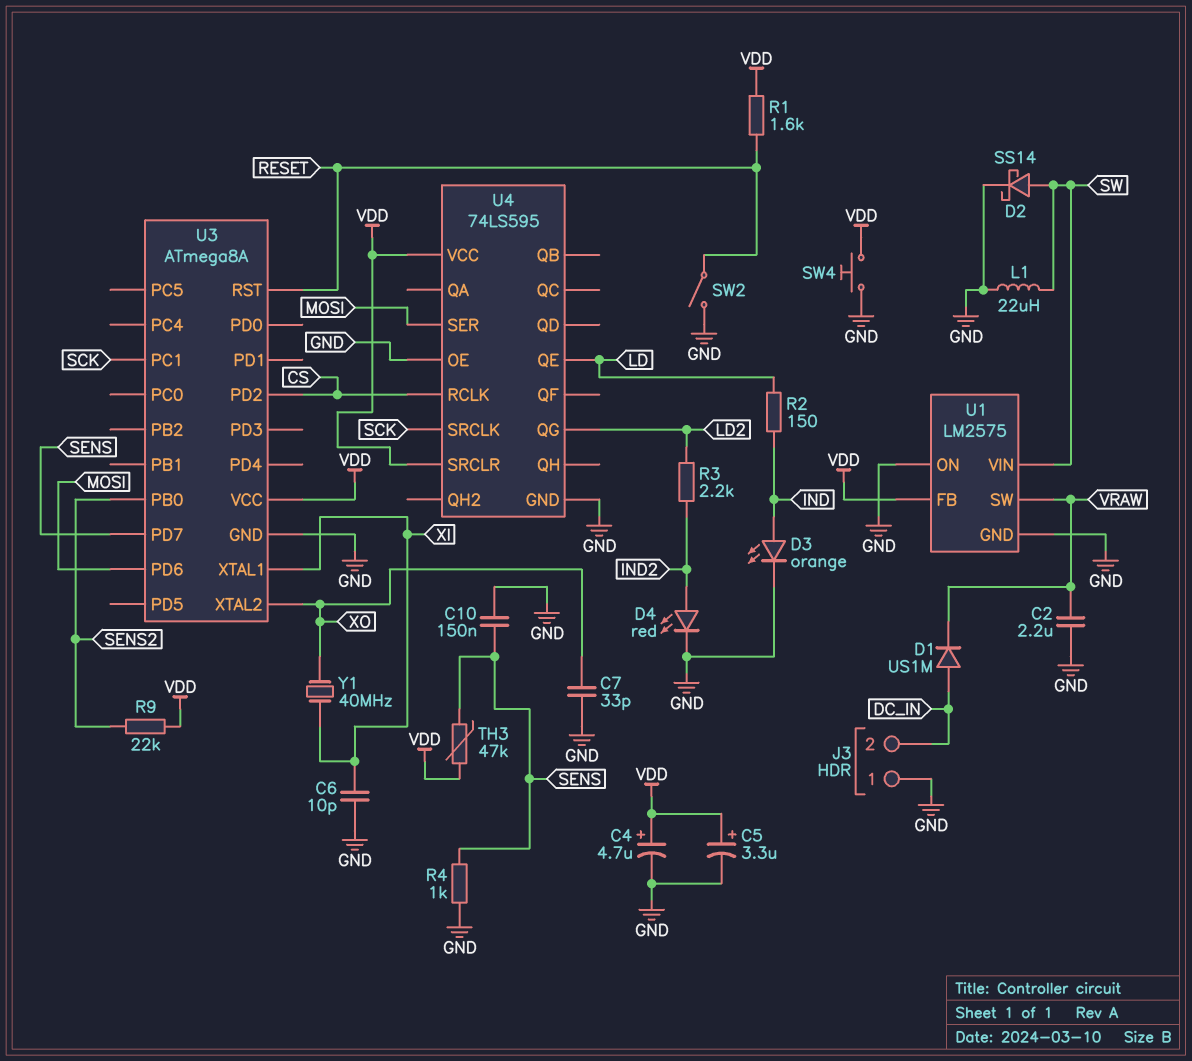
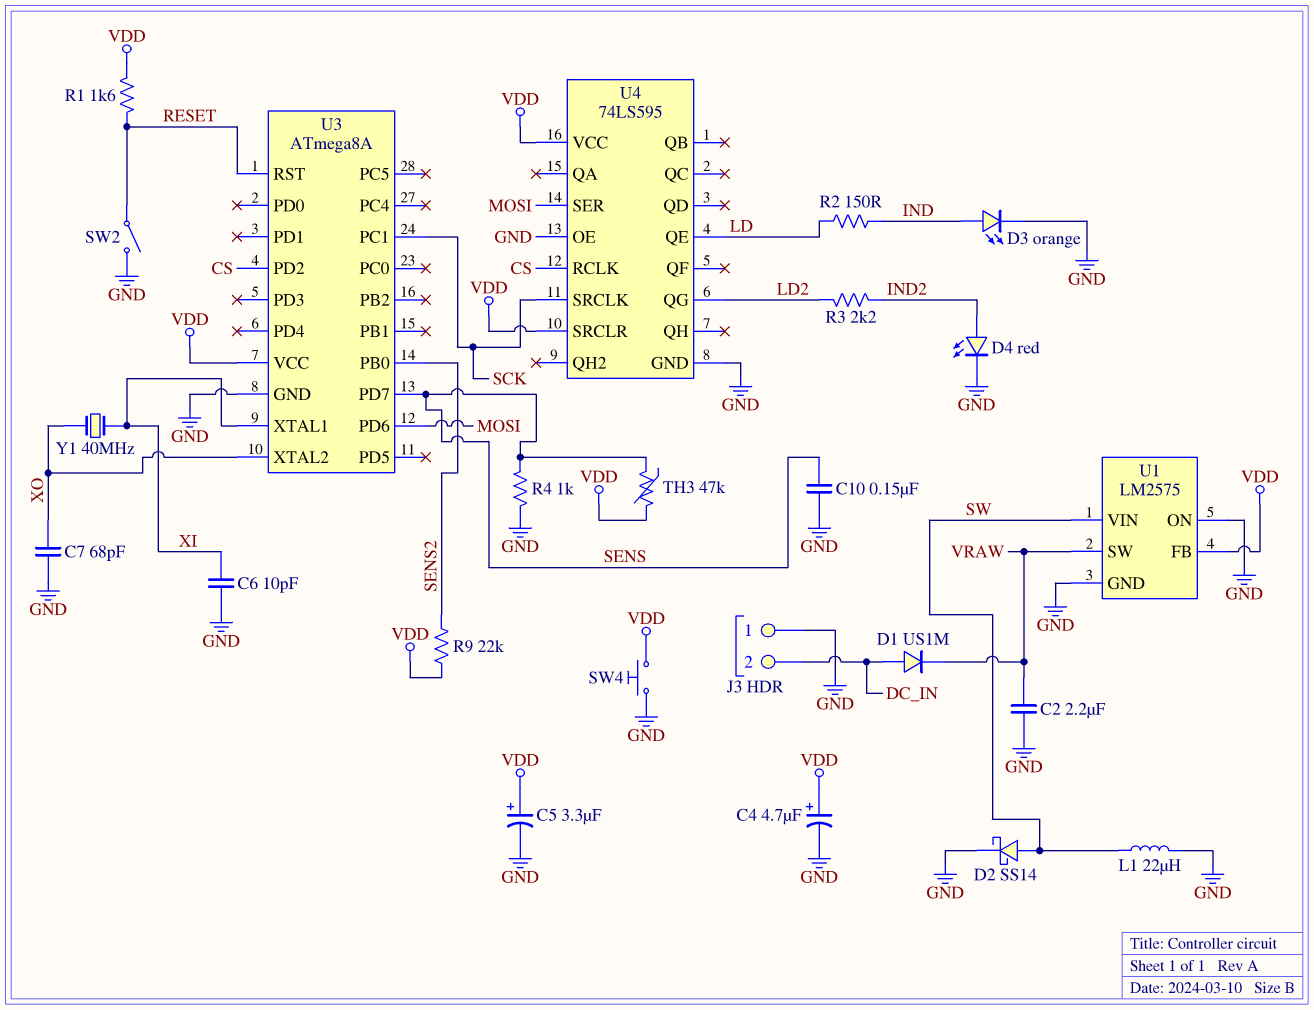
C7: 33pF (GND, XO) -> 68pF (GND, XO)

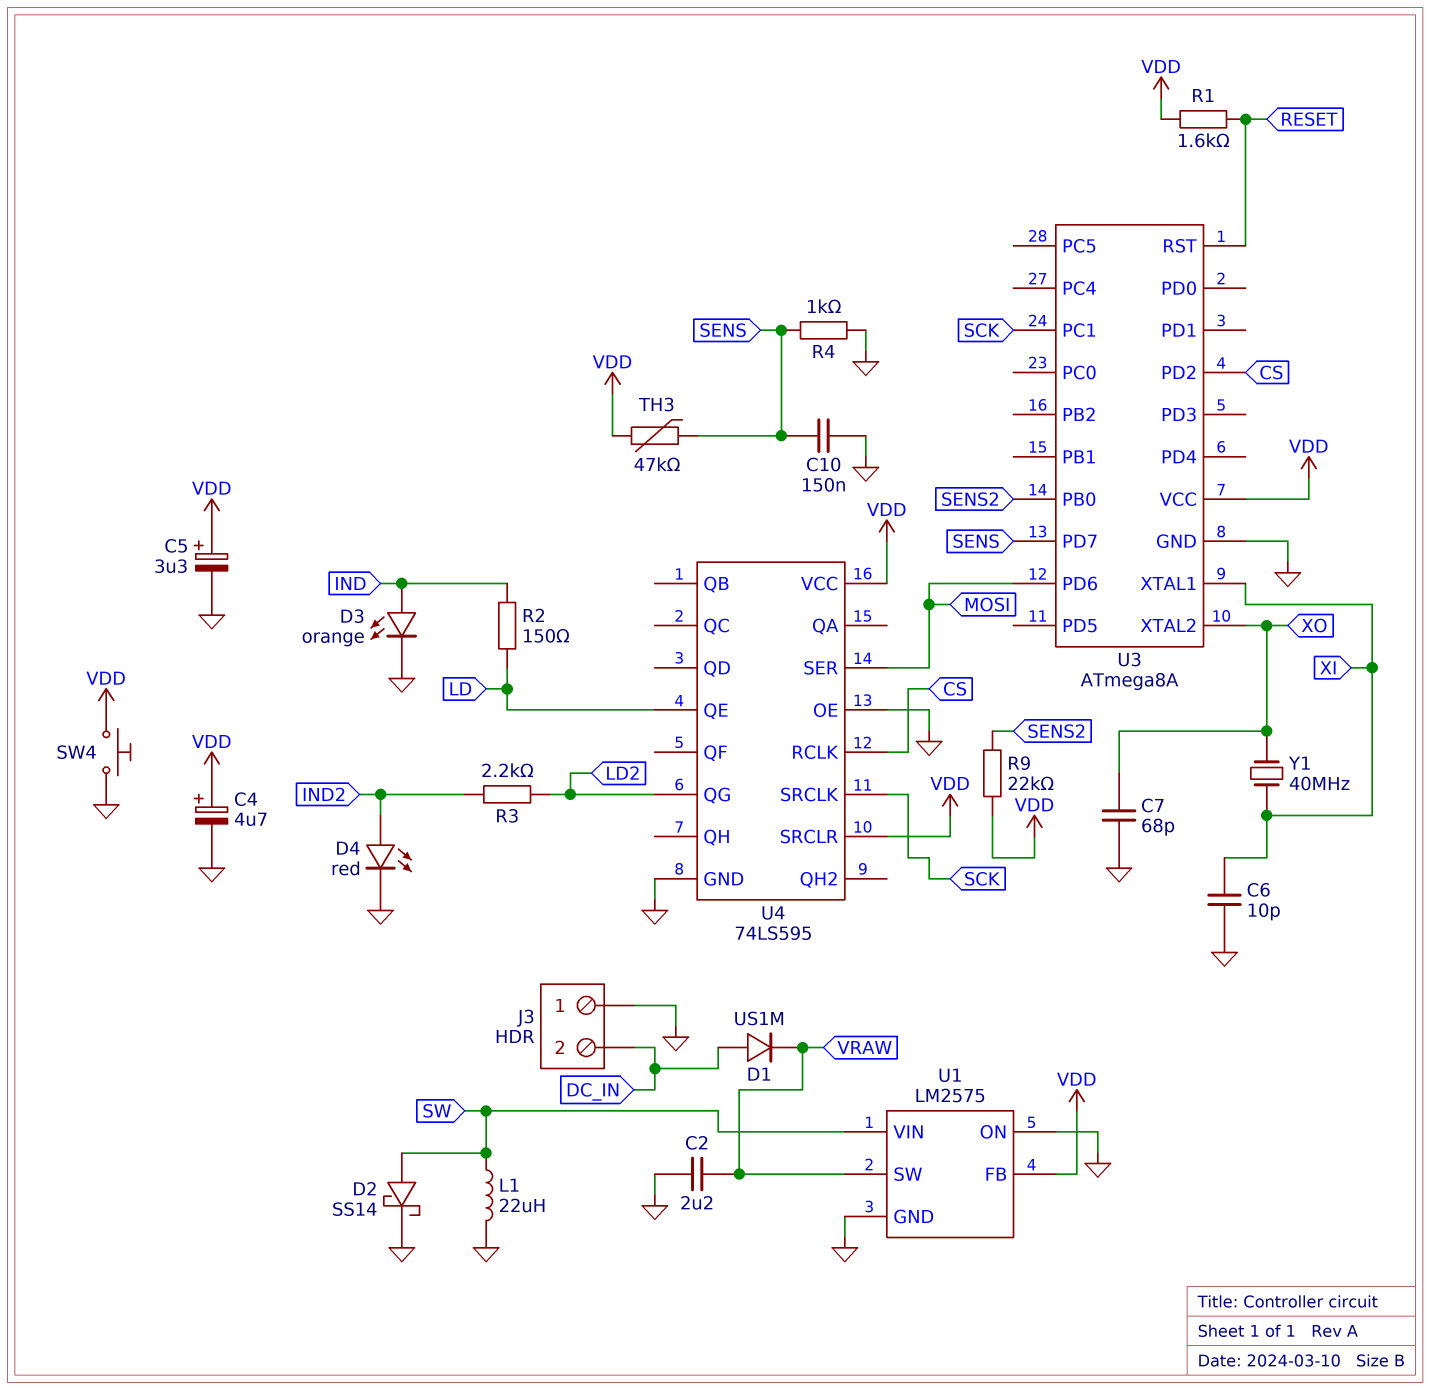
SW2: switch (GND, RESET) -> none

